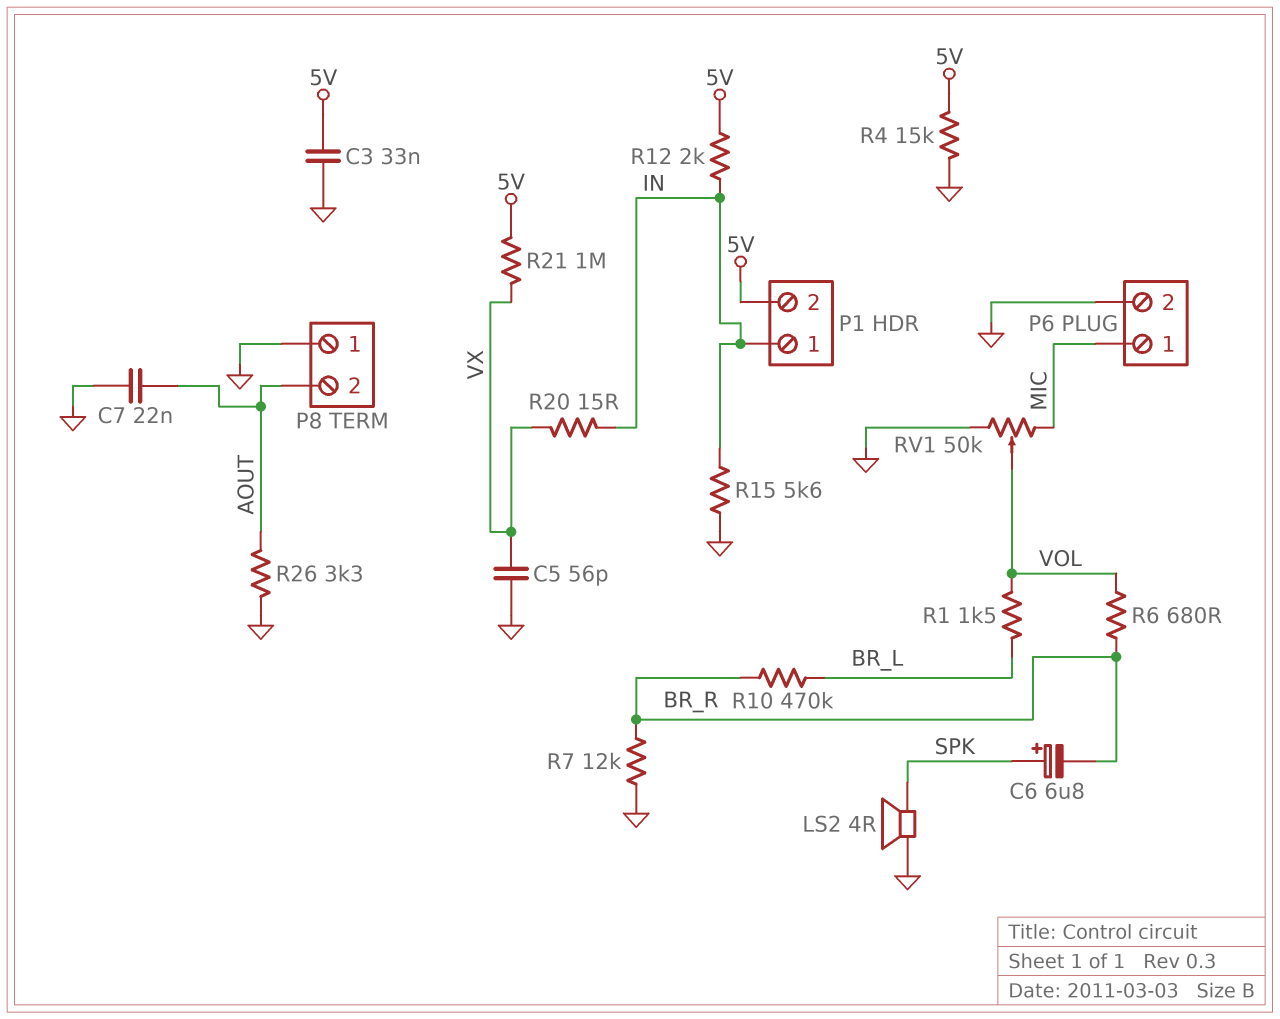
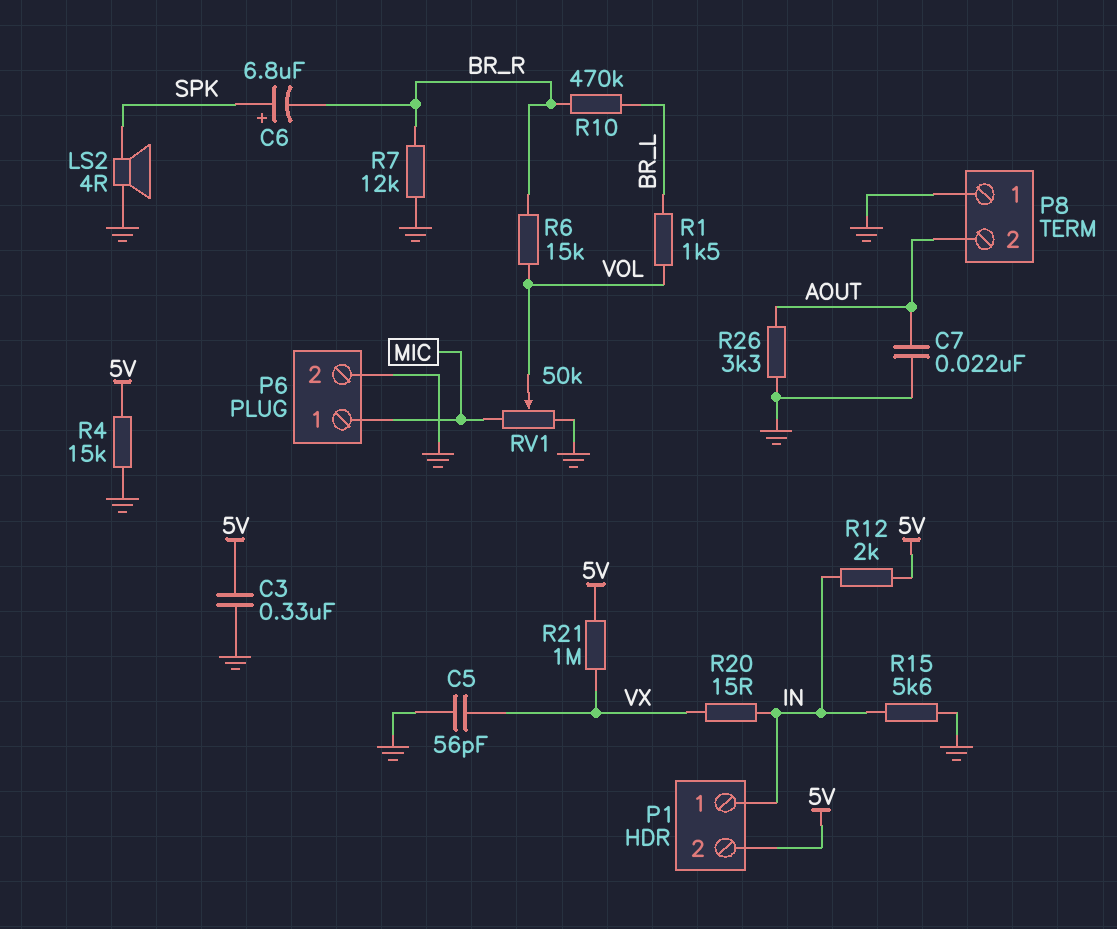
C3: 33nF (5V, GND) -> 330nF (5V, GND)
R6: 680 (BR_R, VOL) -> 15k (BR_R, VOL)

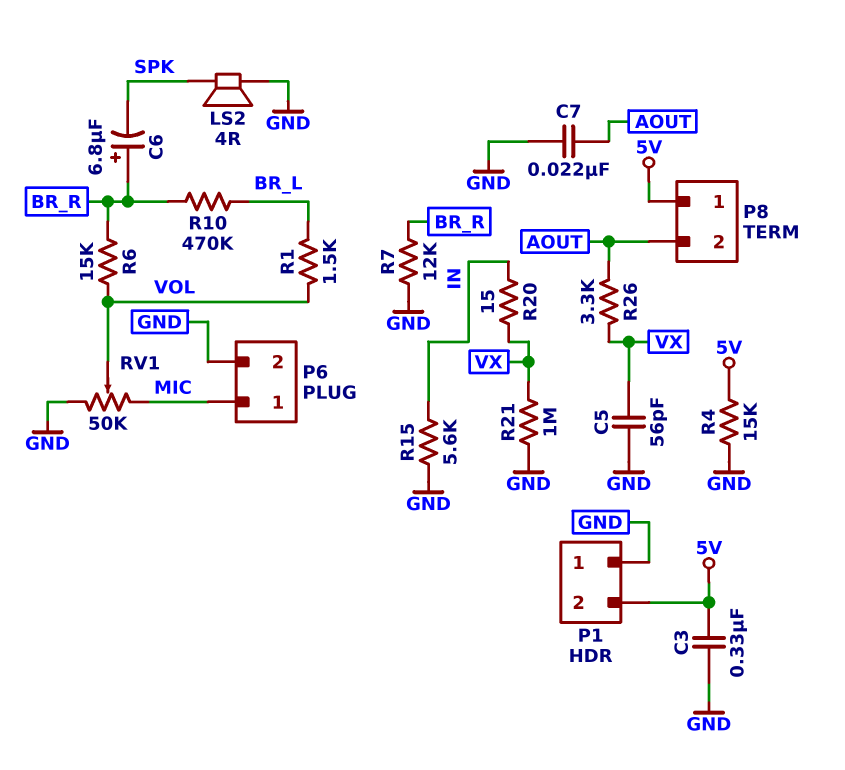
C6: 6.8uF (plus SPK, minus BR_R) -> 6.8uF (plus BR_R, minus SPK)
P1 pin 1: IN -> GND
P8 pin 1: GND -> 5V
R12: 2k (5V, IN) -> none
R21: 1M (5V, VX) -> 1M (GND, VX)
R26: 3.3k (AOUT, GND) -> 3.3k (AOUT, VX)

